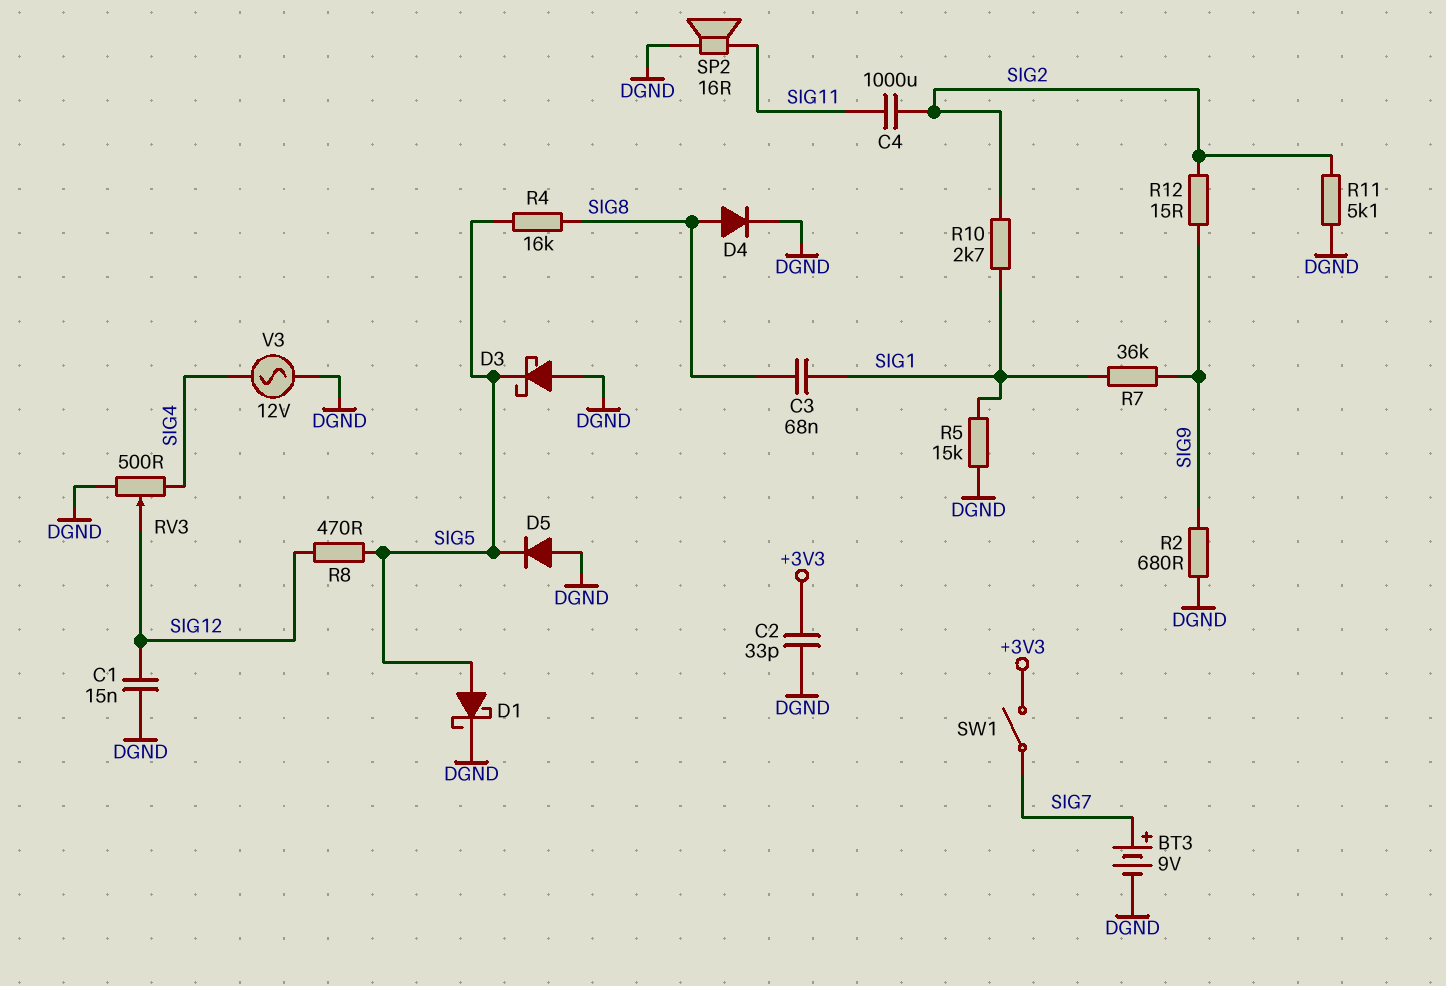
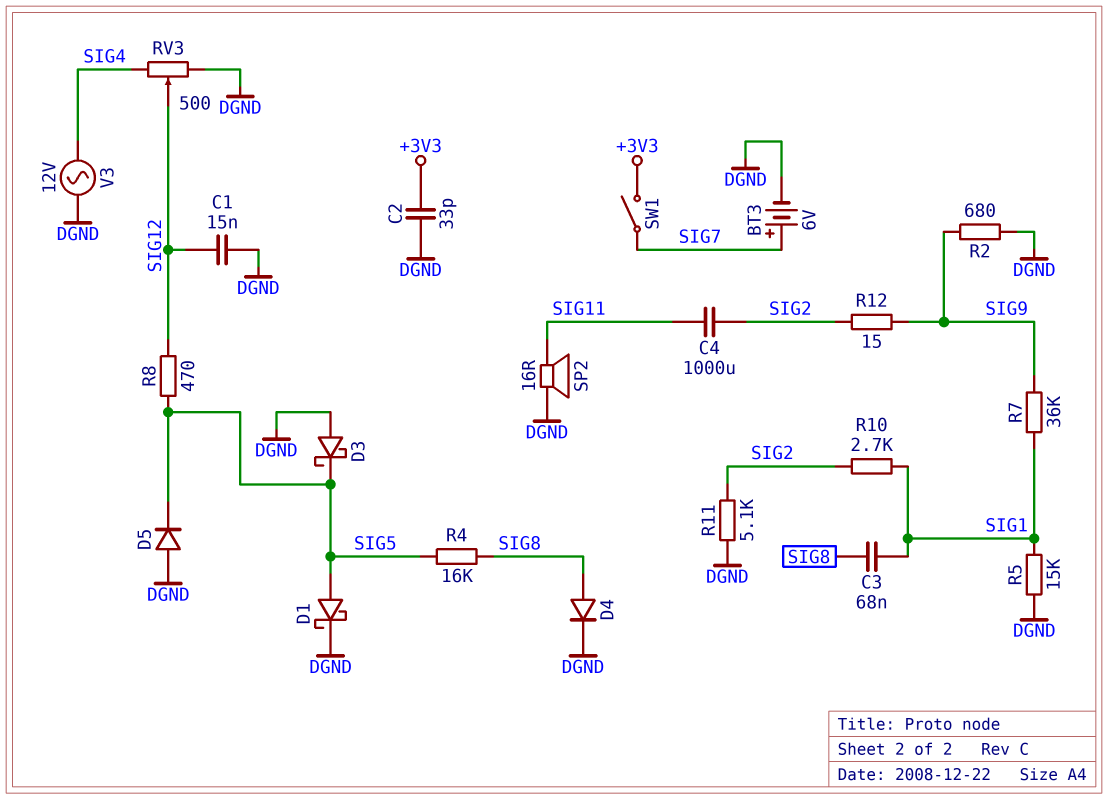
BT3: 9V (plus SIG7, minus DGND) -> 6V (plus SIG7, minus DGND)

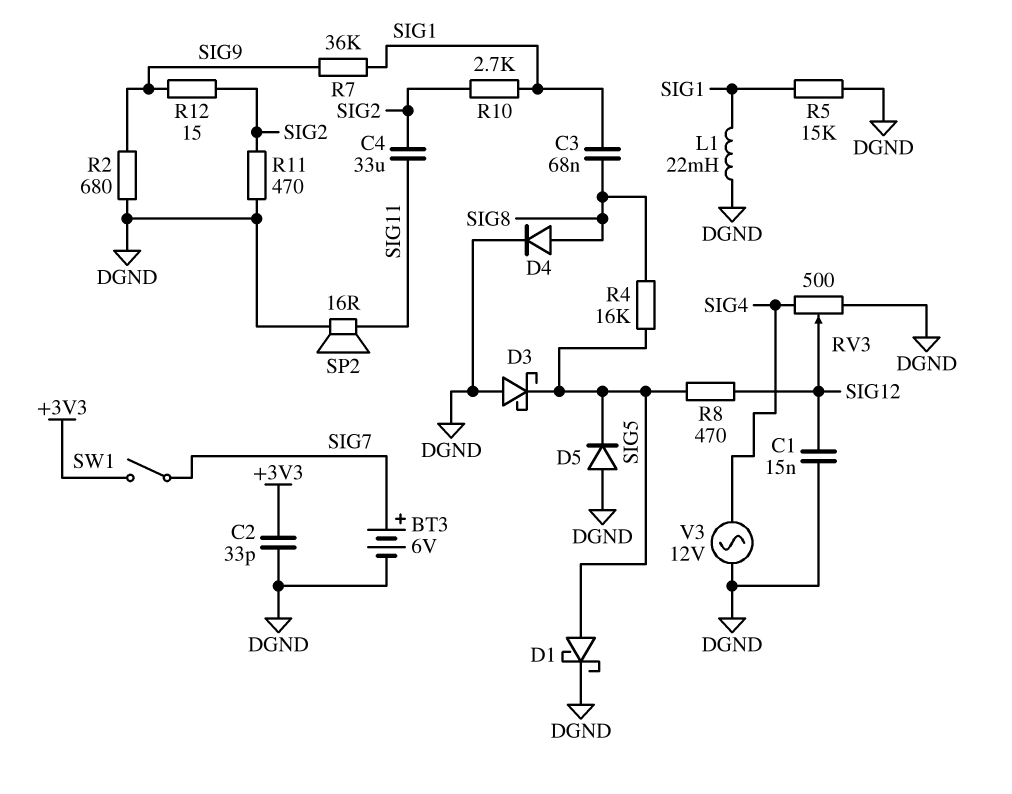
C4: 1000uF (SIG2, SIG11) -> 33uF (SIG2, SIG11)
L1: none -> 22mH (DGND, SIG1)
R11: 5.1k (DGND, SIG2) -> 470 (DGND, SIG2)

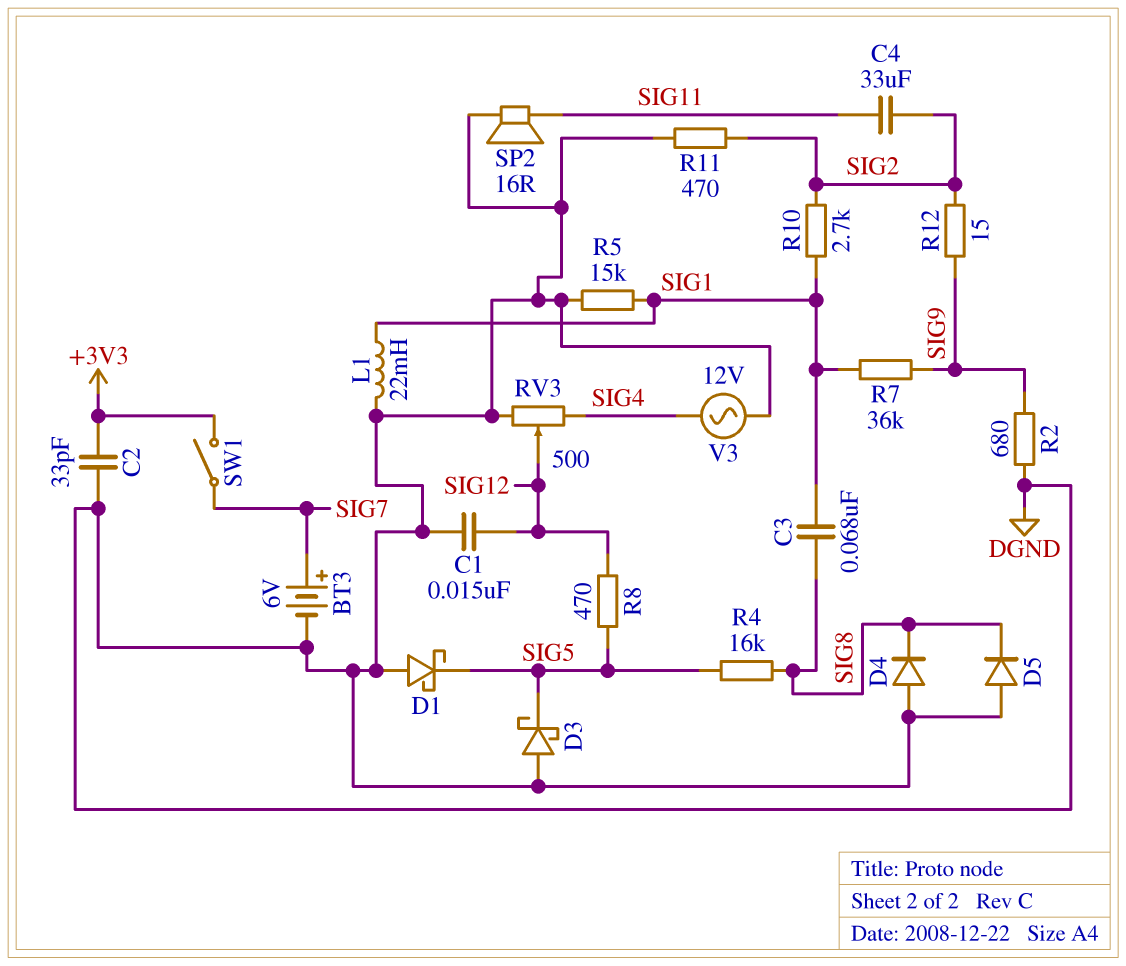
D1: schottky (A SIG5, K DGND) -> schottky (A DGND, K SIG5)
D4: diode (A SIG8, K DGND) -> diode (A DGND, K SIG8)
D5: diode (A DGND, K SIG5) -> diode (A DGND, K SIG8)

